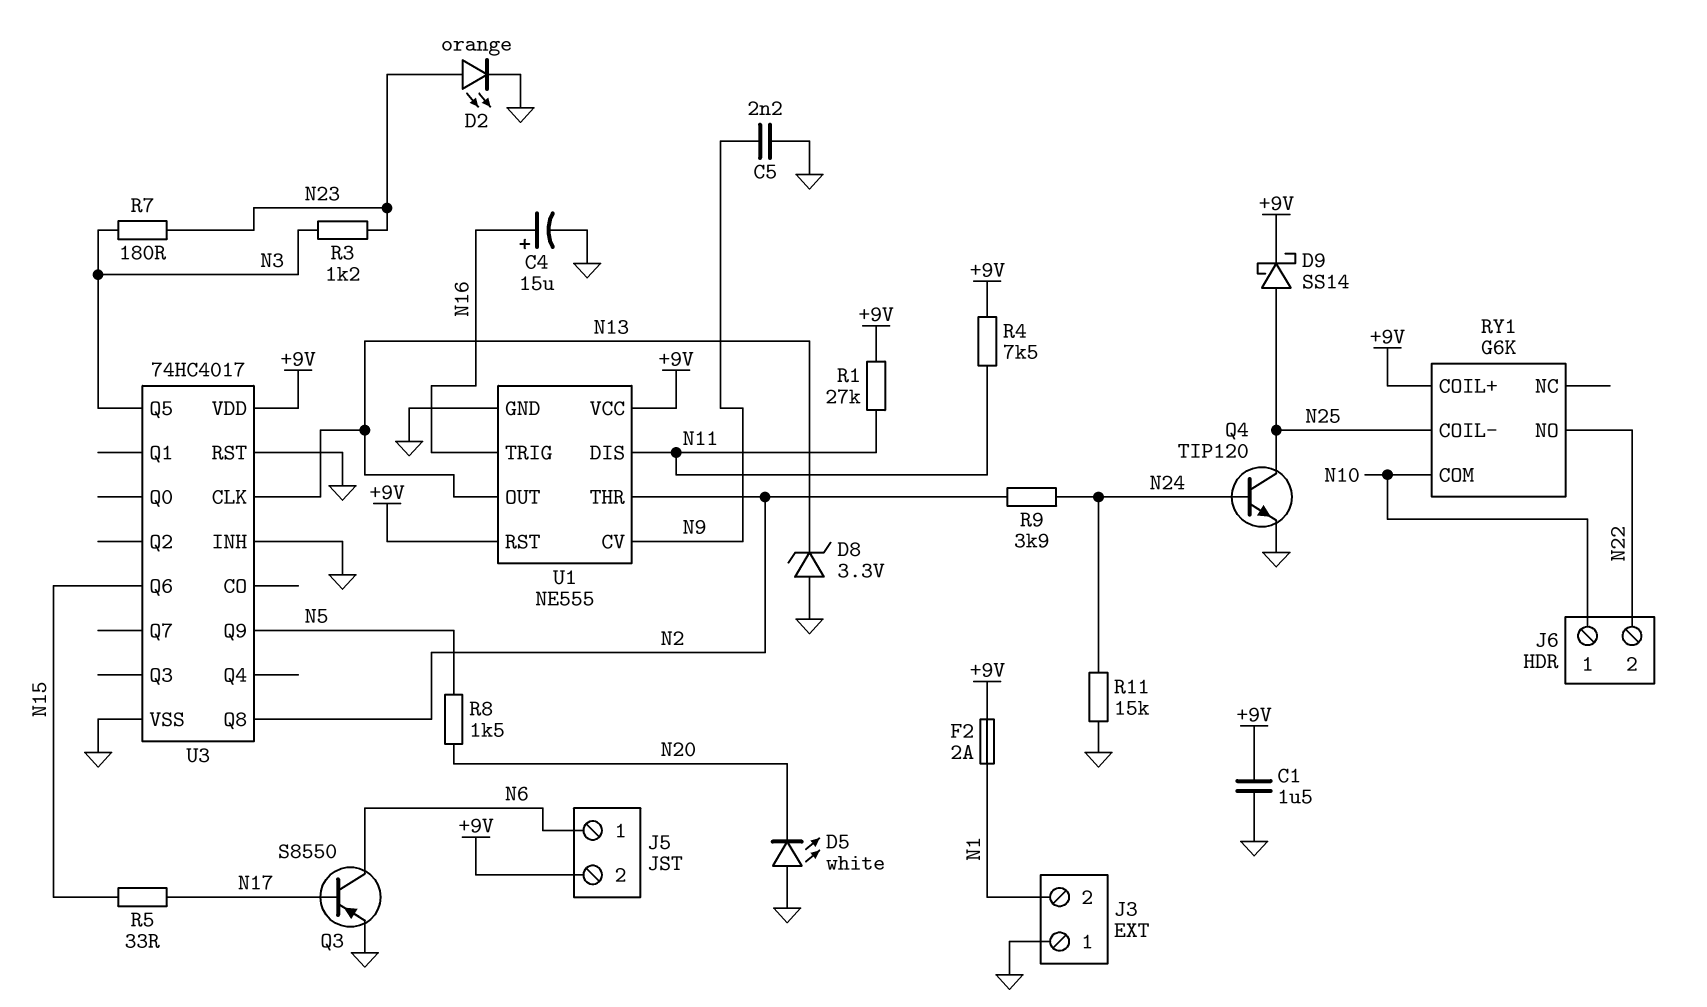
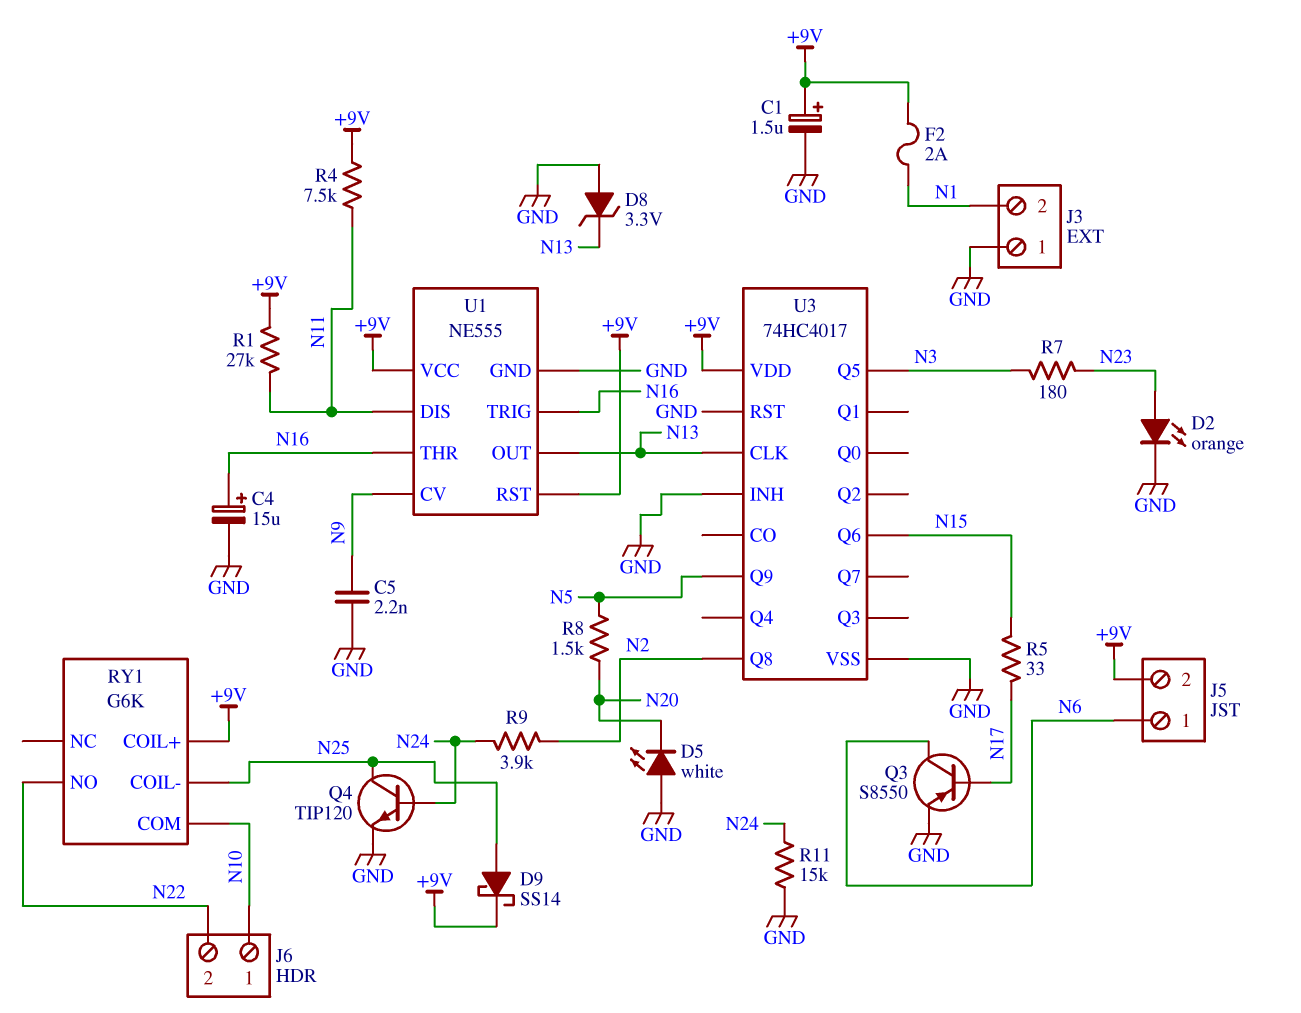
C1: 1.5uF (+9V, GND) -> 1.5uF (plus +9V, minus GND)
R3: 1.2k (N3, N23) -> none
U1 pin THR: N2 -> N16

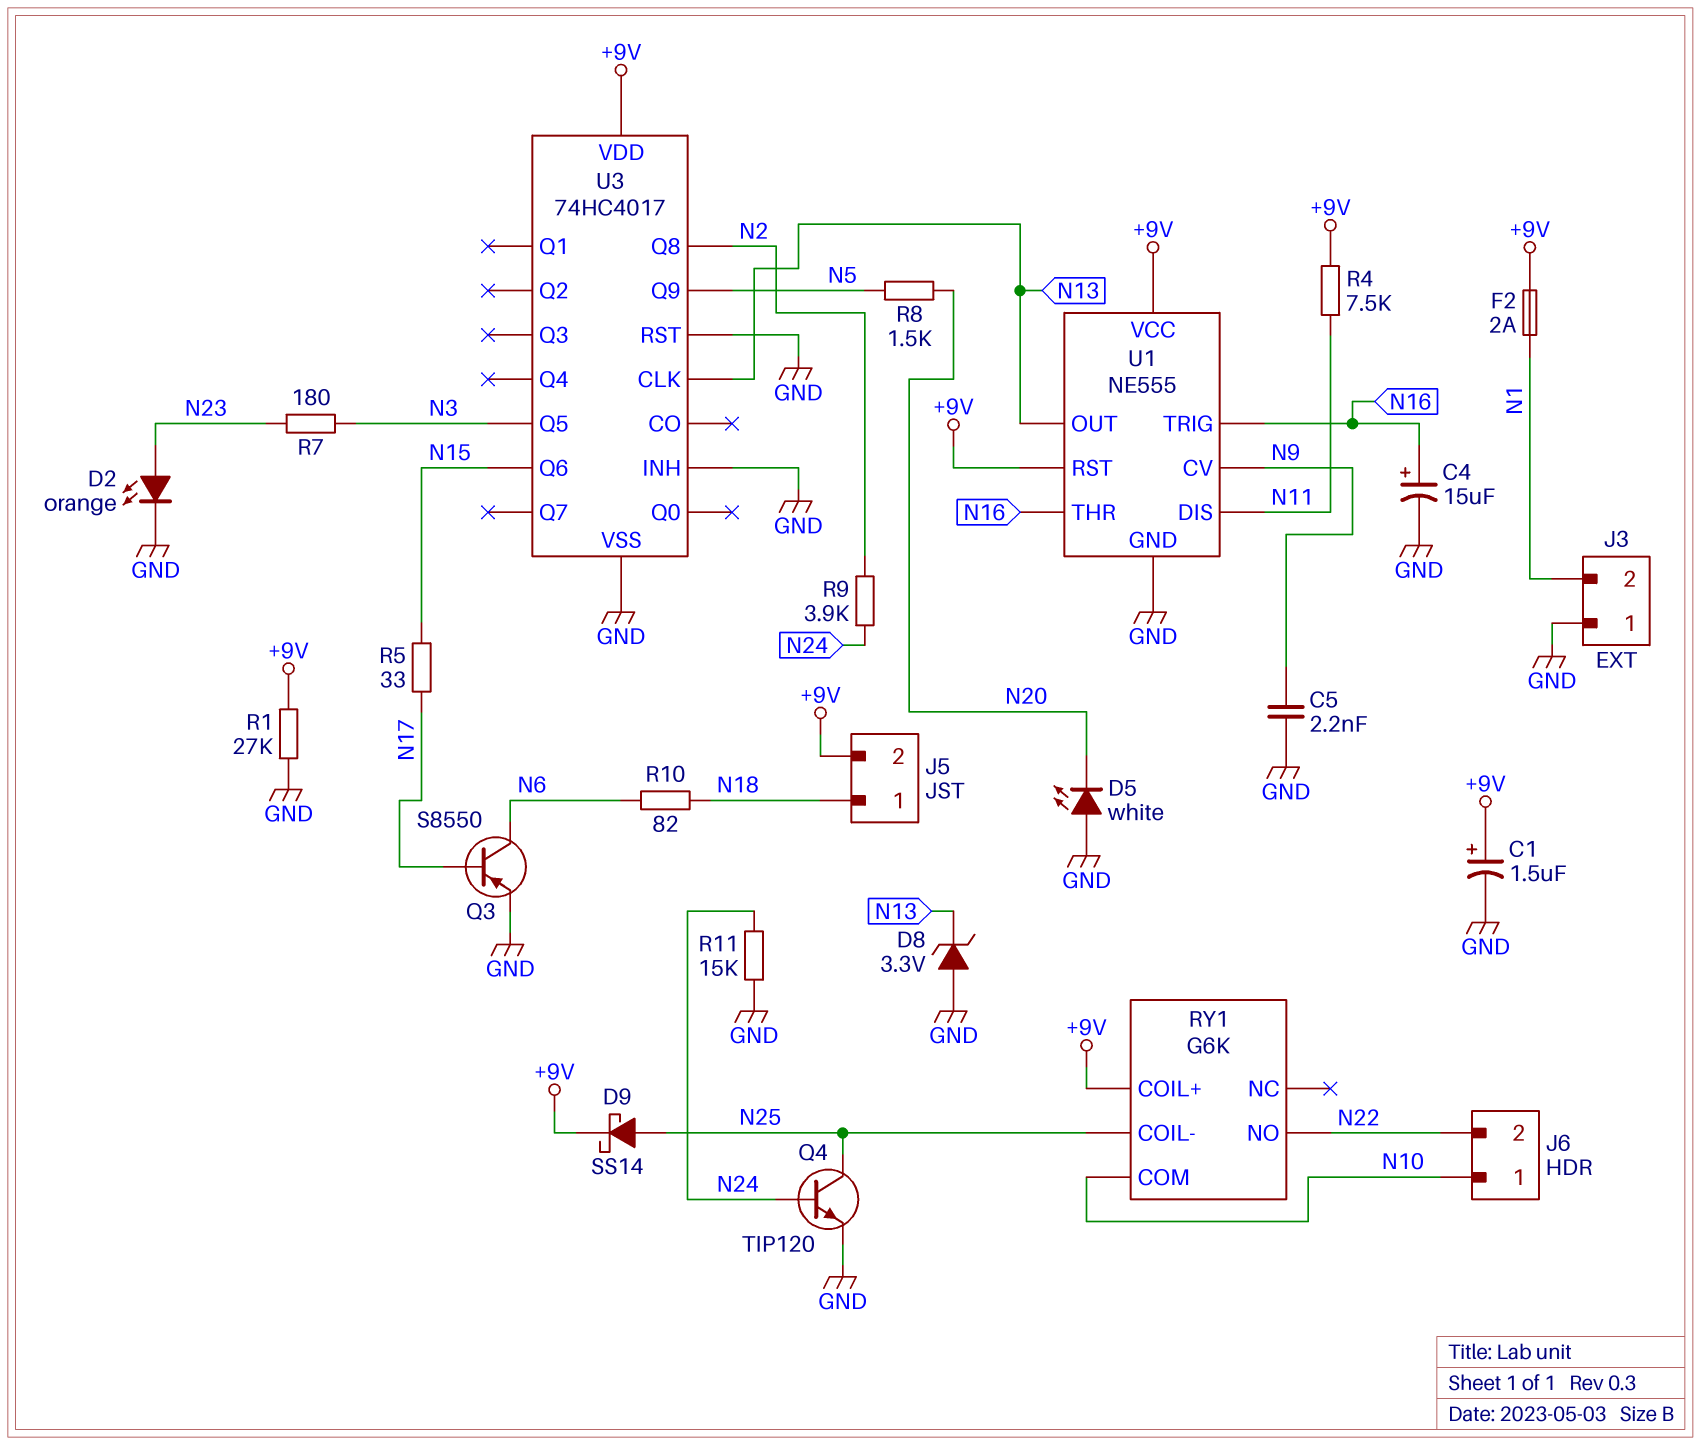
J5 pin 1: N6 -> N18
R1: 27k (+9V, N11) -> 27k (+9V, GND)
R10: none -> 82 (N6, N18)

